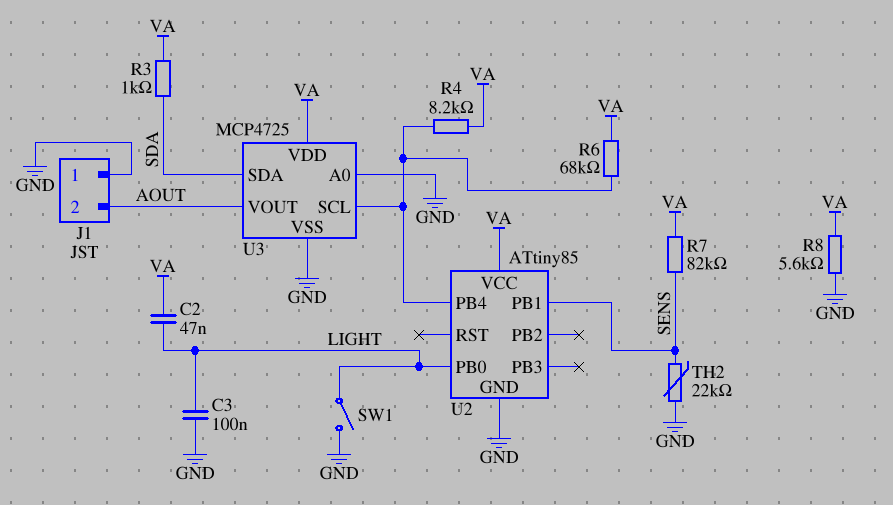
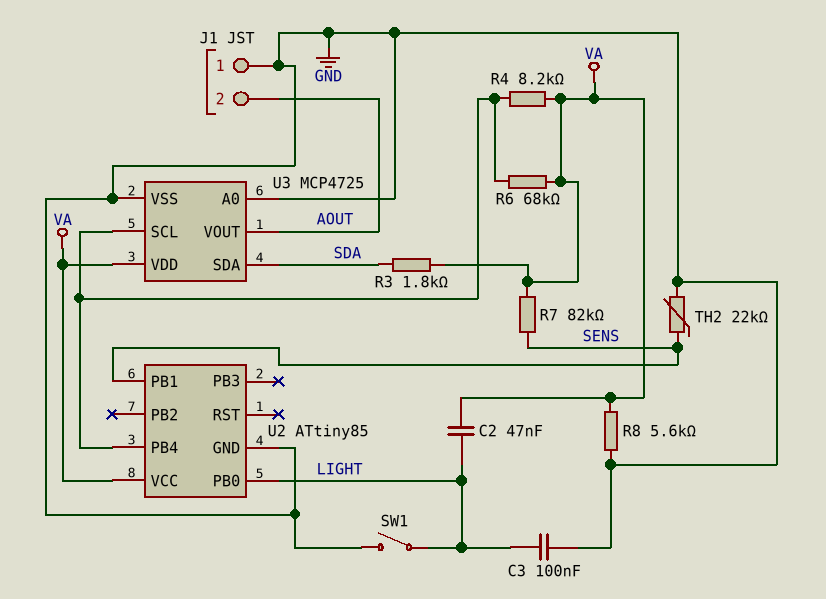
R3: 1k (SDA, VA) -> 1.8k (SDA, VA)

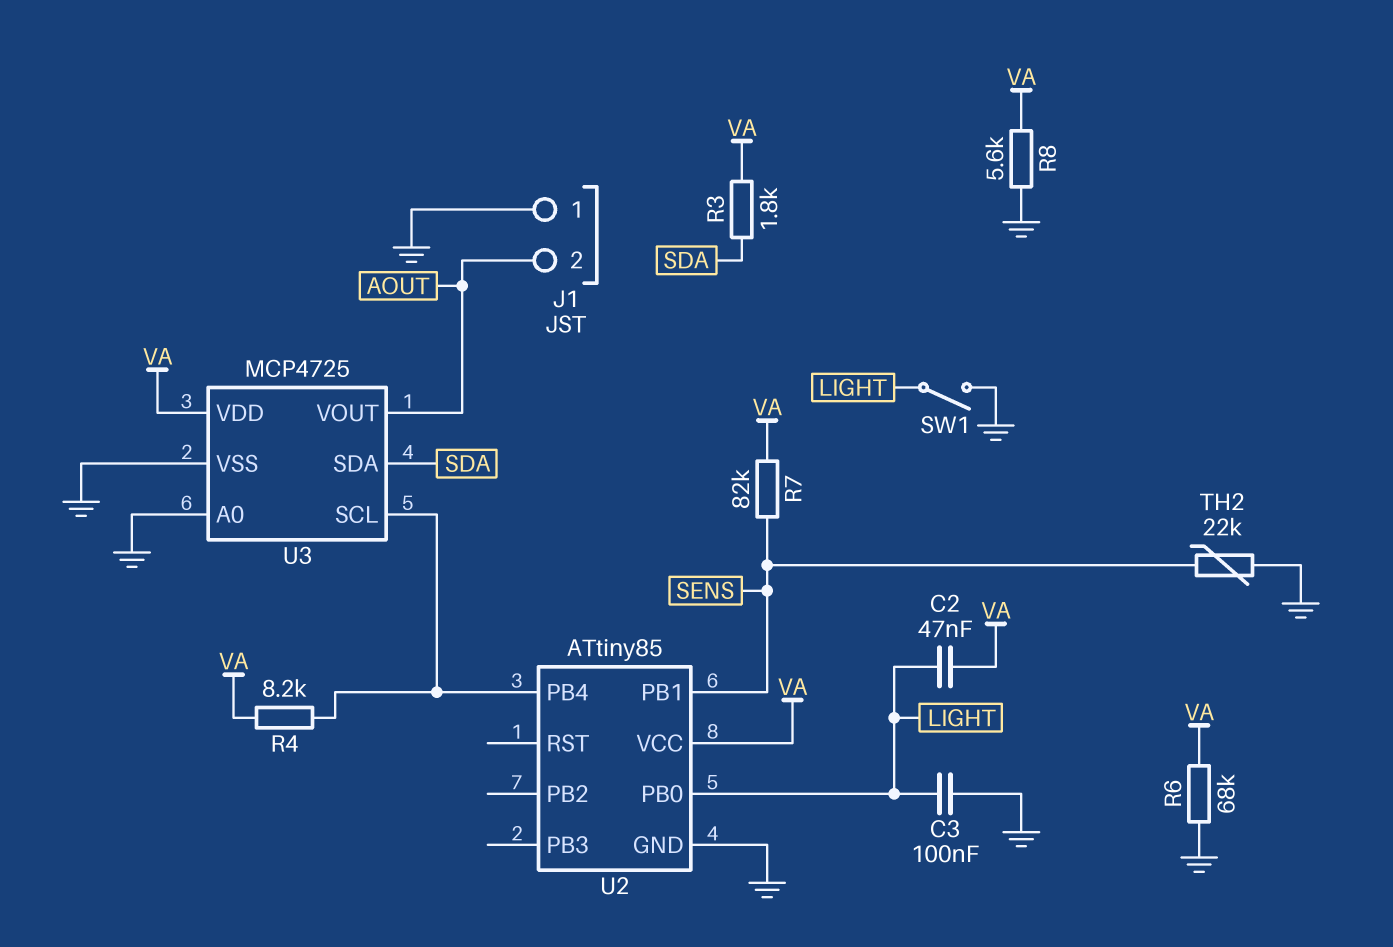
R6: 68k (U2/PB4, VA) -> 68k (GND, VA)

